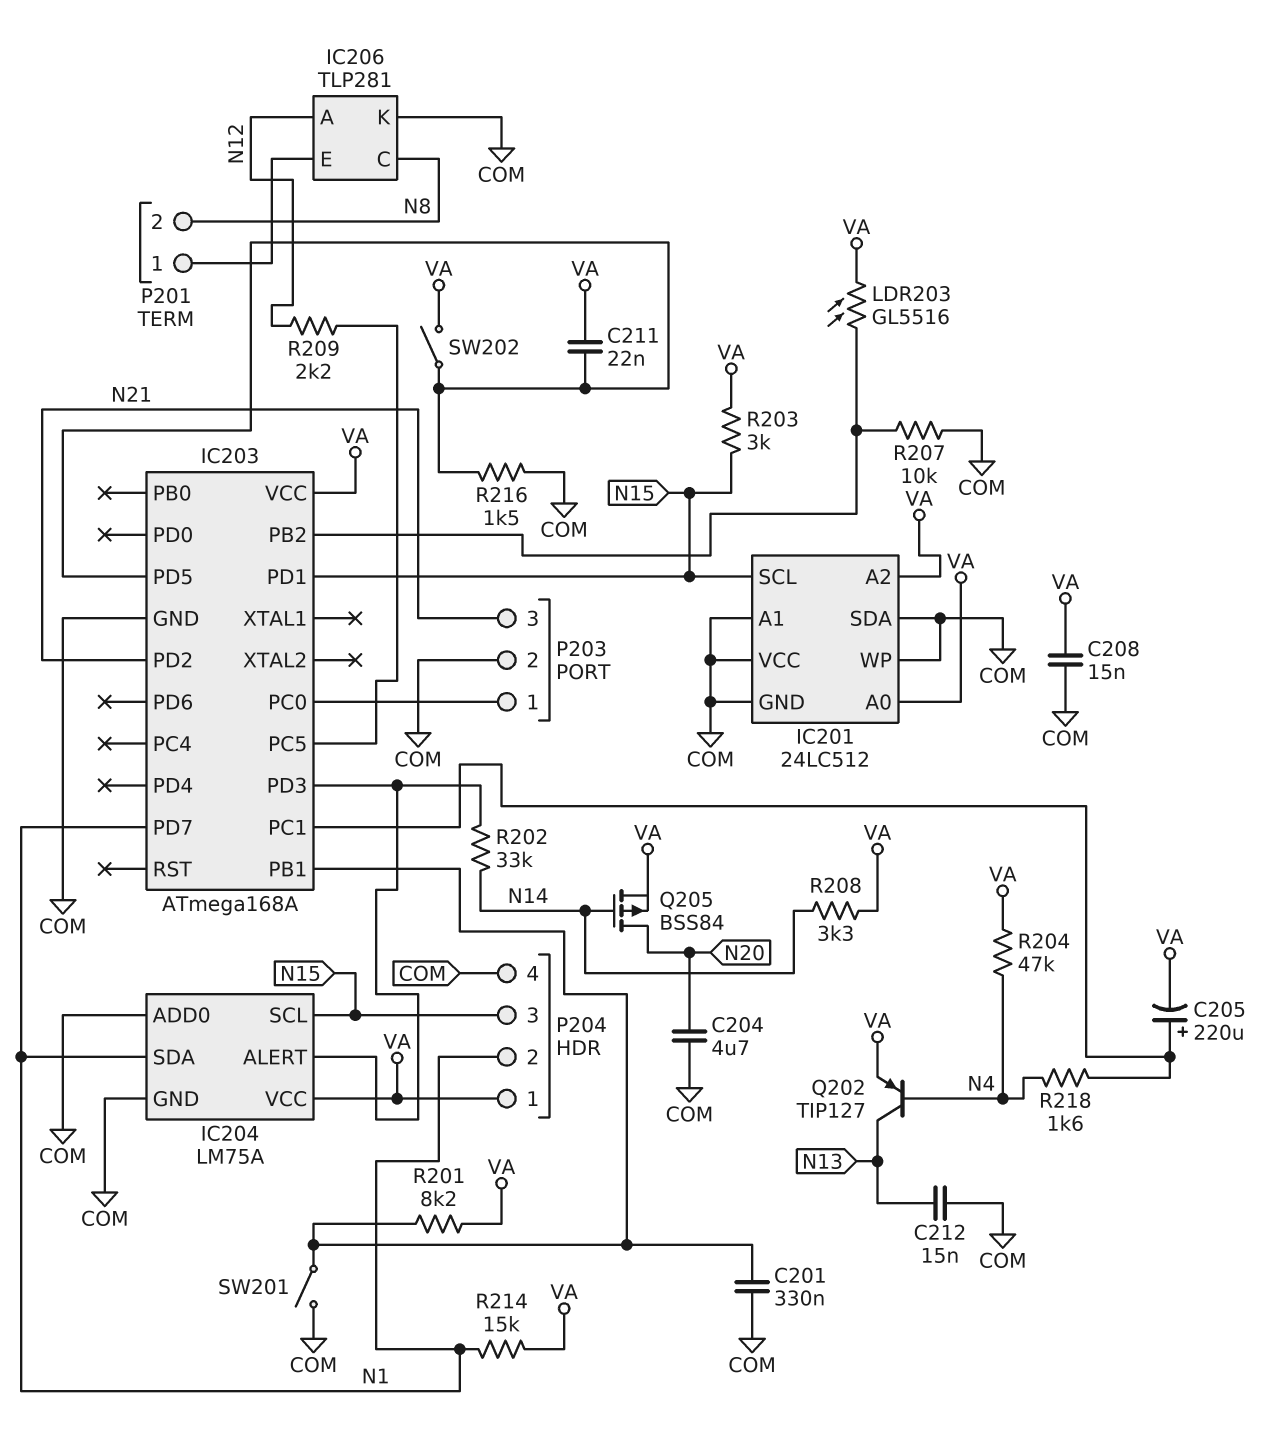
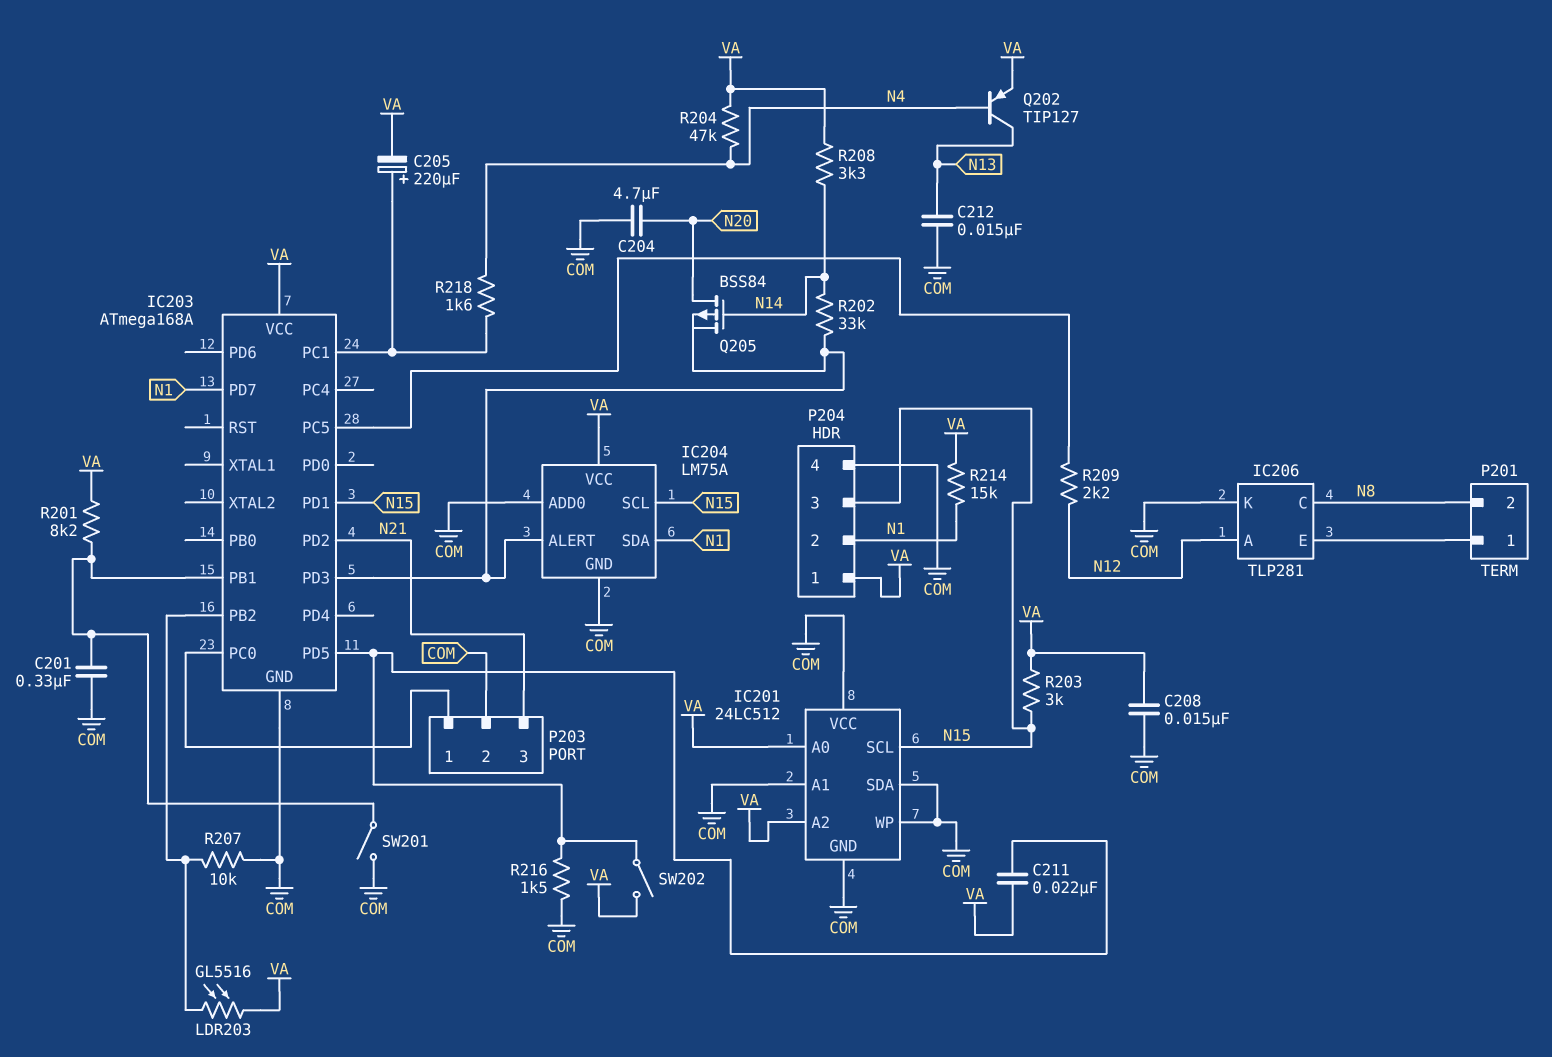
Q205: PMOS BSS84 (G N14, D N20, S VA) -> PMOS BSS84 (G N14, D N20, S IC203/PD3)

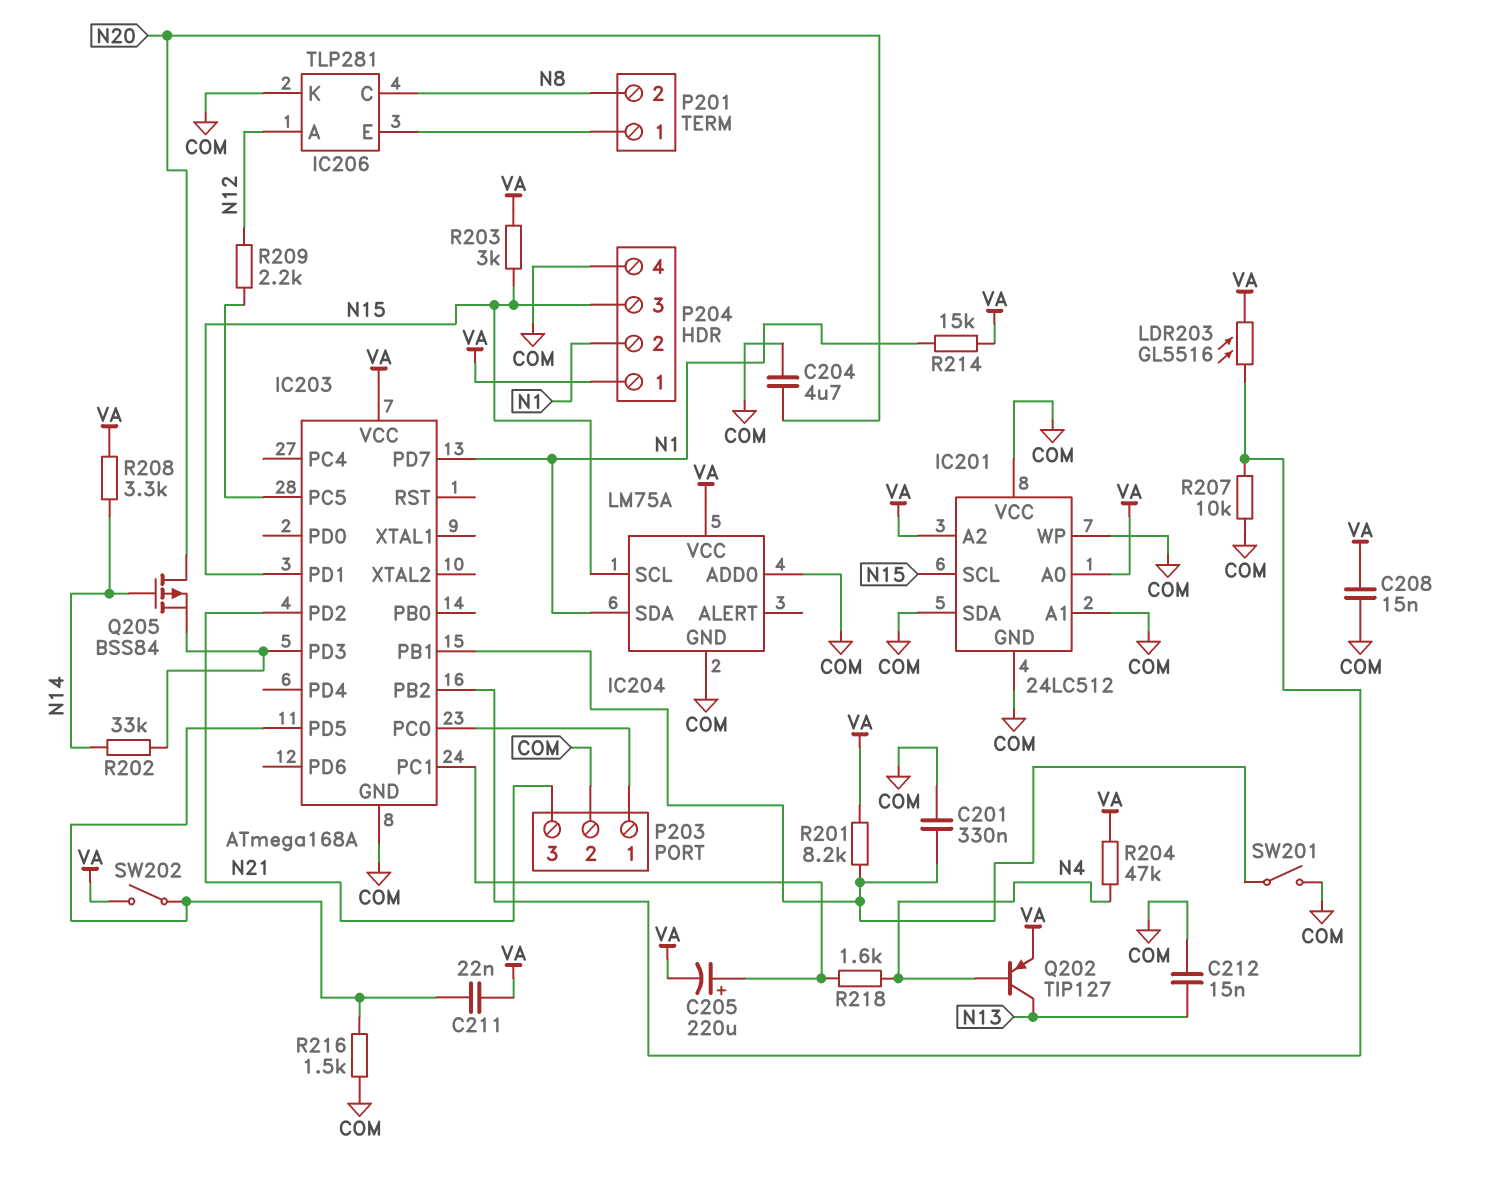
IC204 pin ALERT: IC203/PD3 -> none

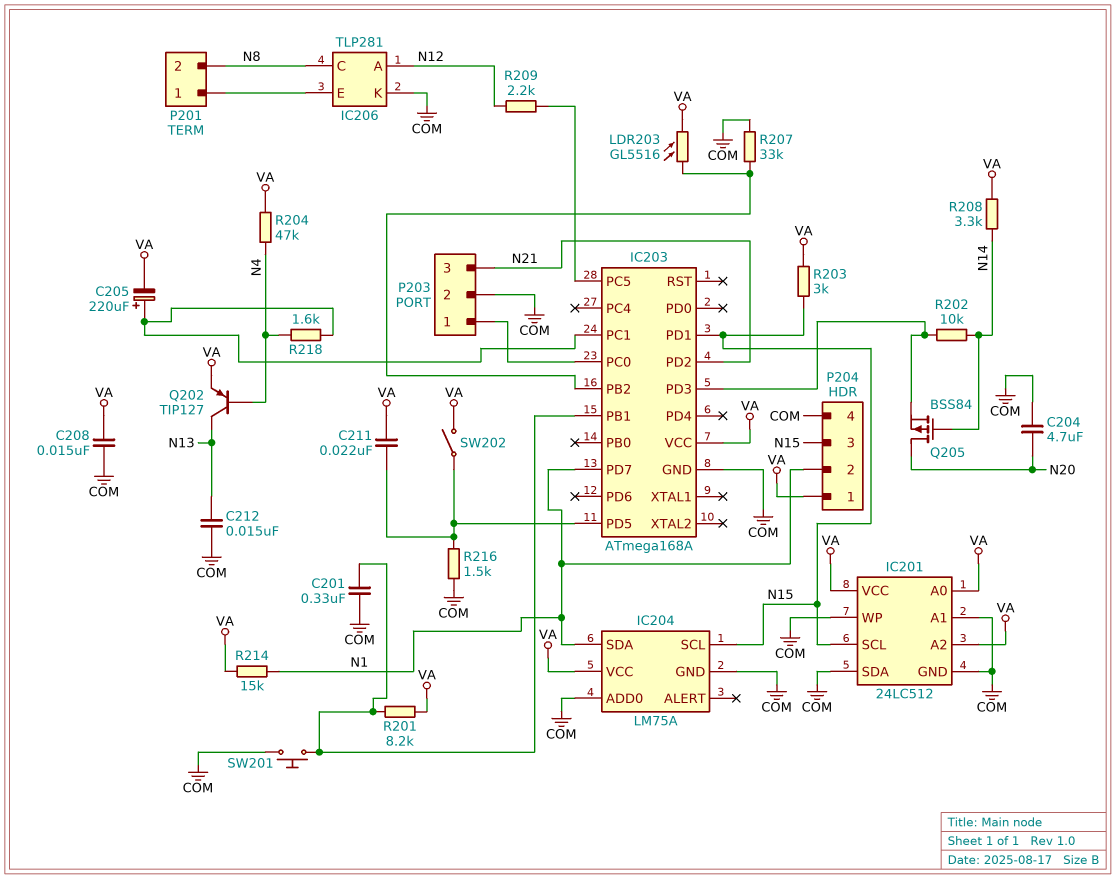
IC201 pin VCC: COM -> VA
R202: 33k (IC203/PD3, N14) -> 10k (IC203/PD3, N14)
R207: 10k (COM, IC203/PB2) -> 33k (COM, IC203/PB2)
SW201: switch (COM, IC203/PB1) -> button (COM, IC203/PB1)

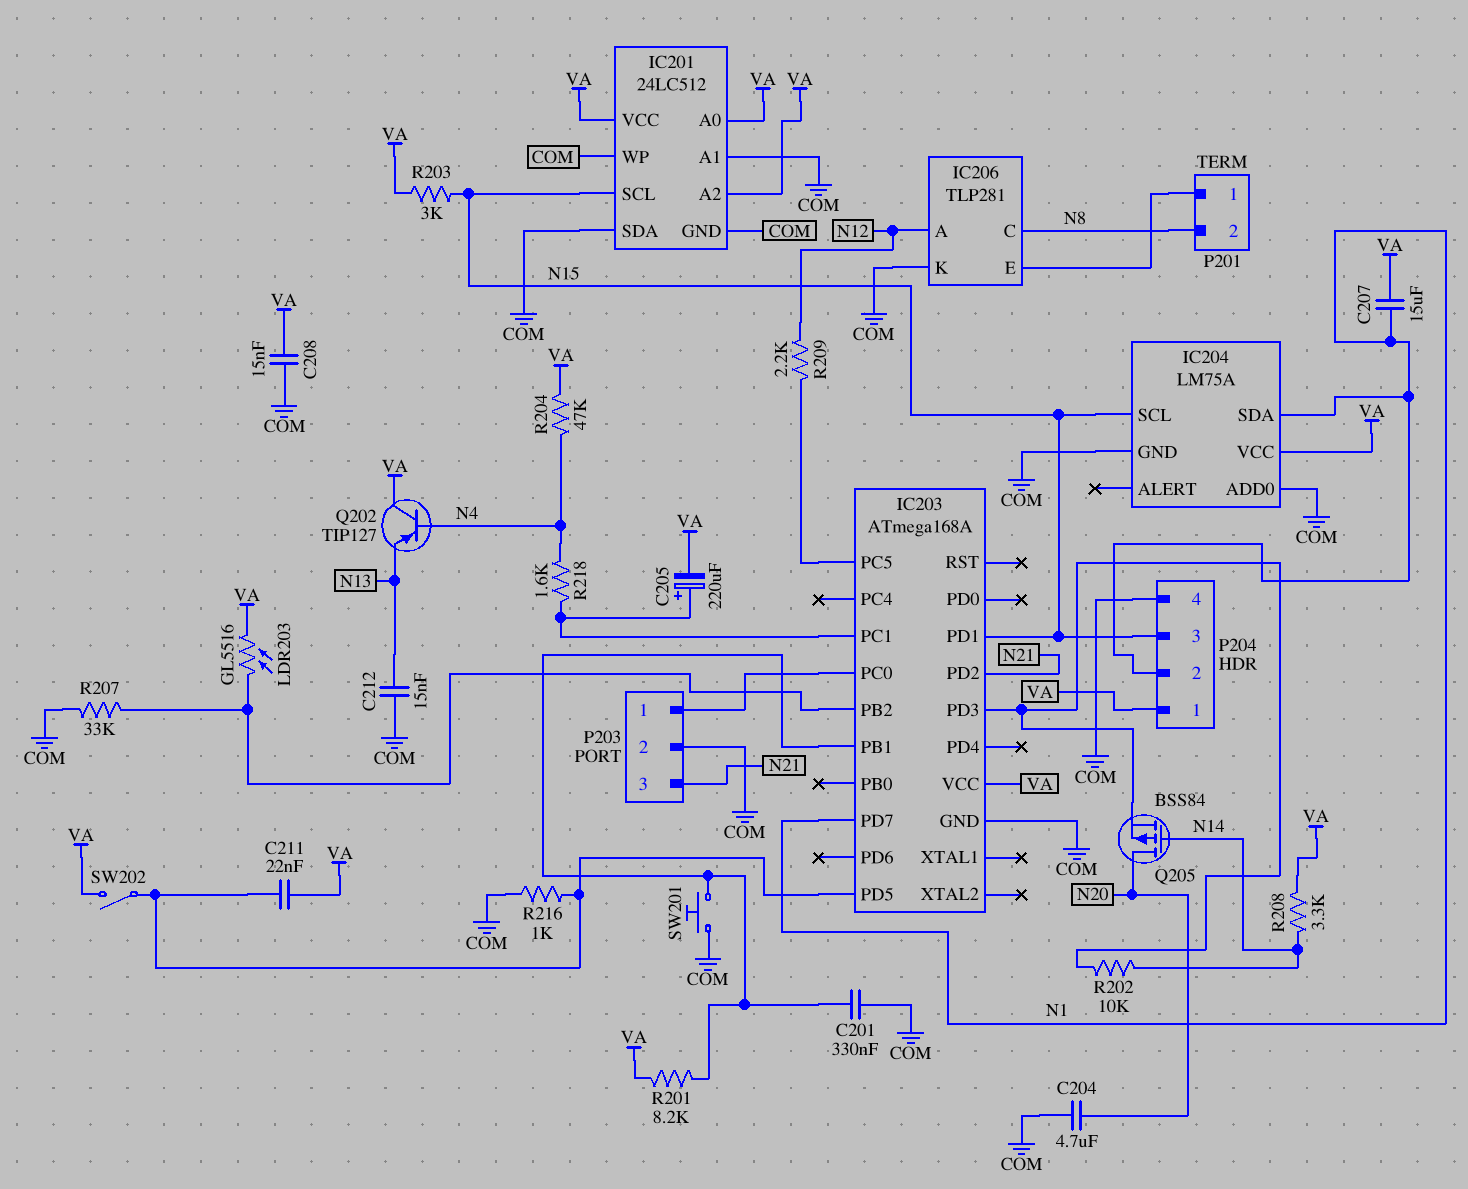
C207: none -> 15uF (N1, VA)
Q202: PNP TIP127 (B N4, C N13, E VA) -> PNP TIP127 (B N4, C VA, E N13)
R214: 15k (N1, VA) -> none
R216: 1.5k (COM, IC203/PD5) -> 1k (COM, IC203/PD5)

